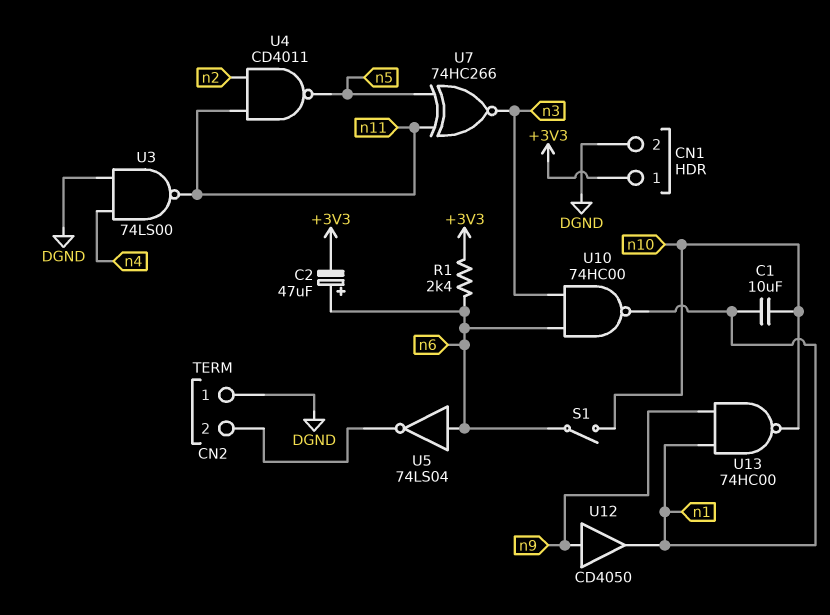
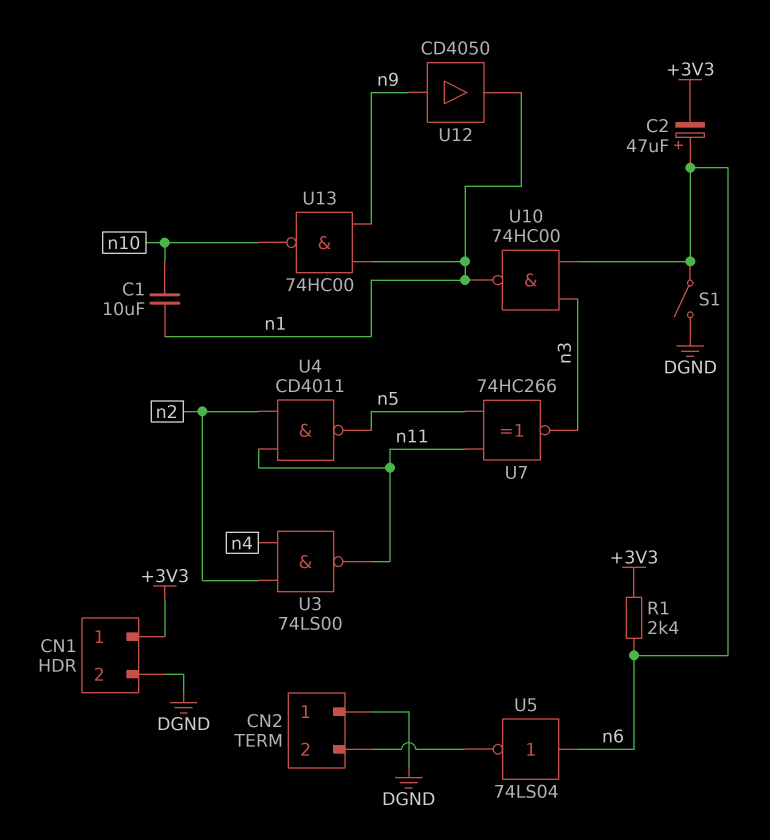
S1: switch (n6, n10) -> switch (DGND, n6)
U3: NAND 74LS00 (in DGND, in n4, out n11) -> NAND 74LS00 (in n2, in n4, out n11)

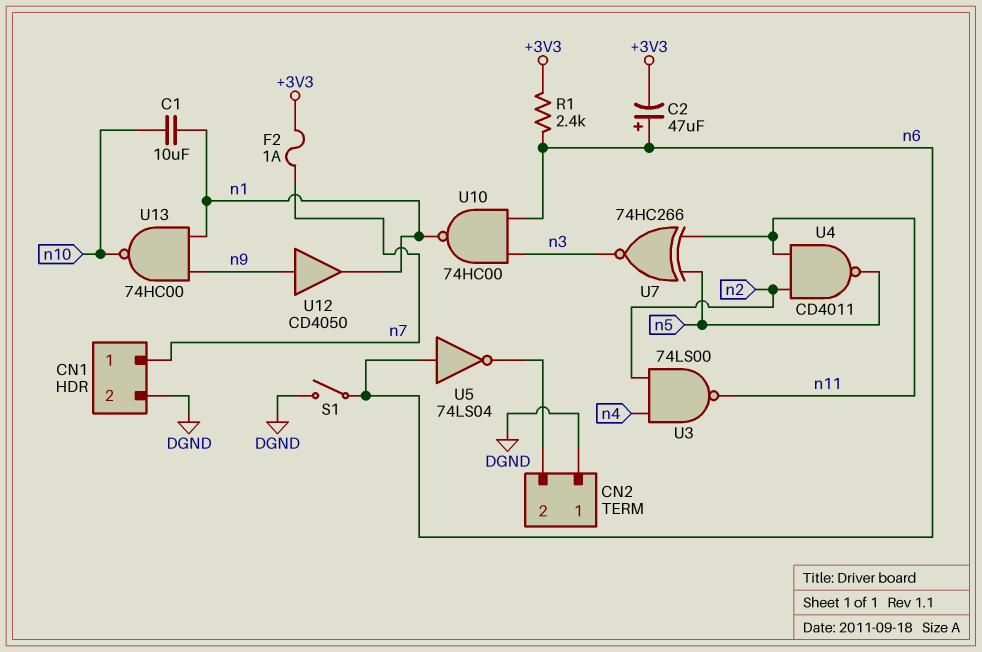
CN1 pin 1: +3V3 -> n7
F2: none -> 1A (+3V3, n7)

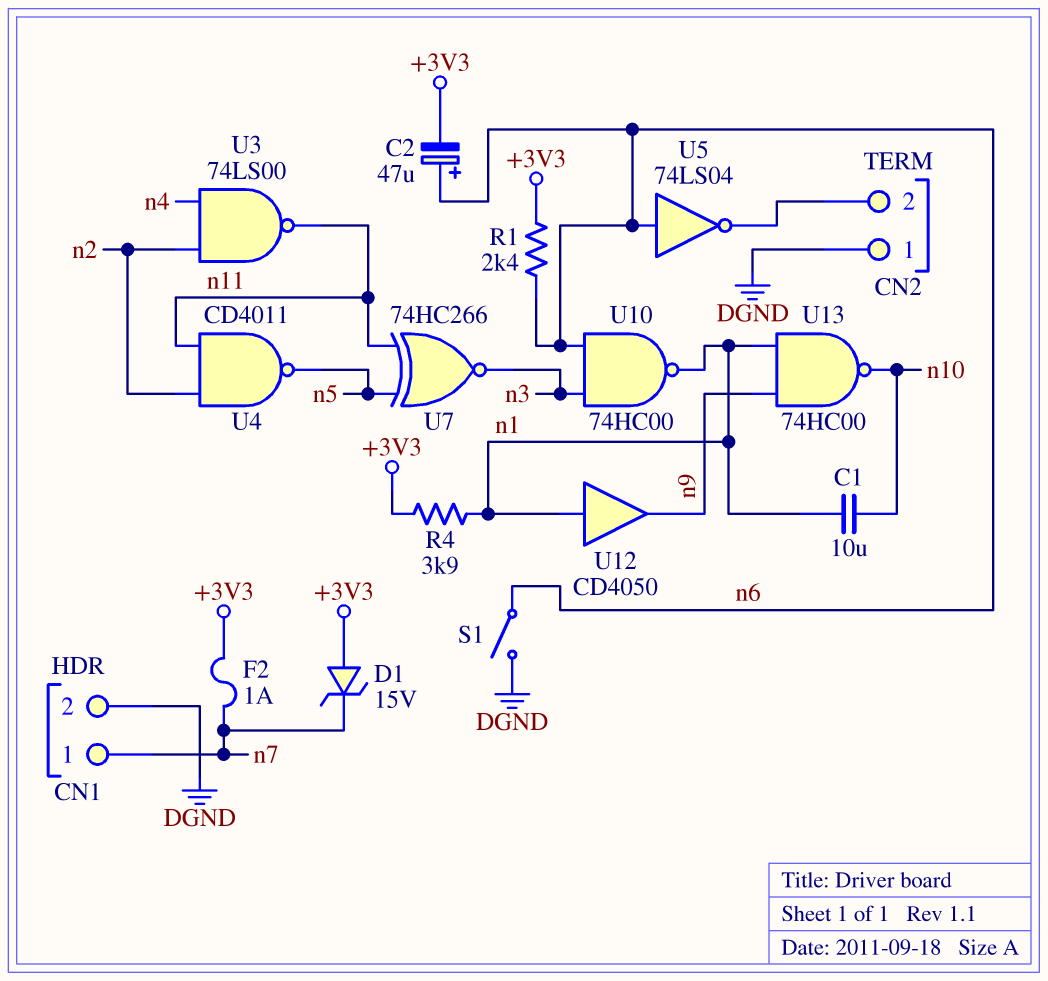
D1: none -> zener 15V (A +3V3, K n7)
R4: none -> 3.9k (+3V3, n1)
U12: buffer CD4050 (in n9, out n1) -> buffer CD4050 (in n1, out n9)

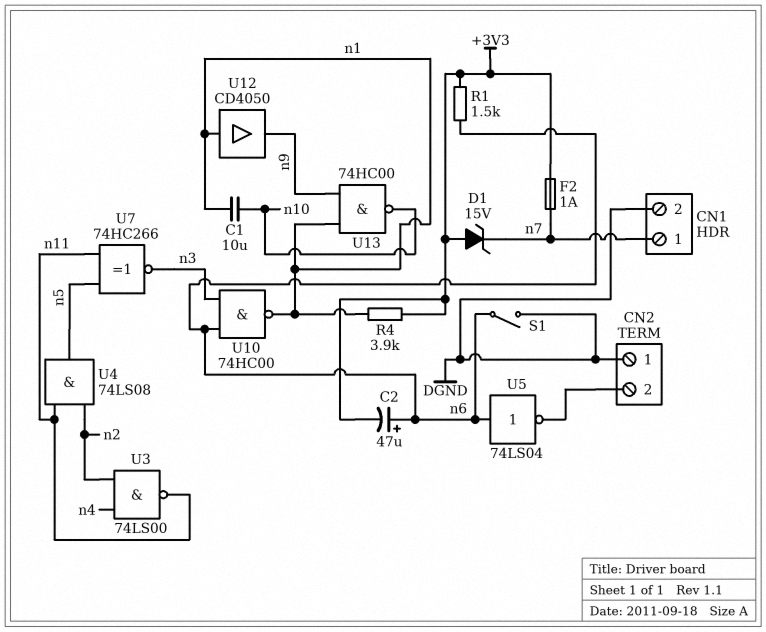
R1: 2.4k (+3V3, n6) -> 1.5k (+3V3, n6)
U4: NAND CD4011 (in n2, in n11, out n5) -> AND 74LS08 (in n2, in n11, out n5)

